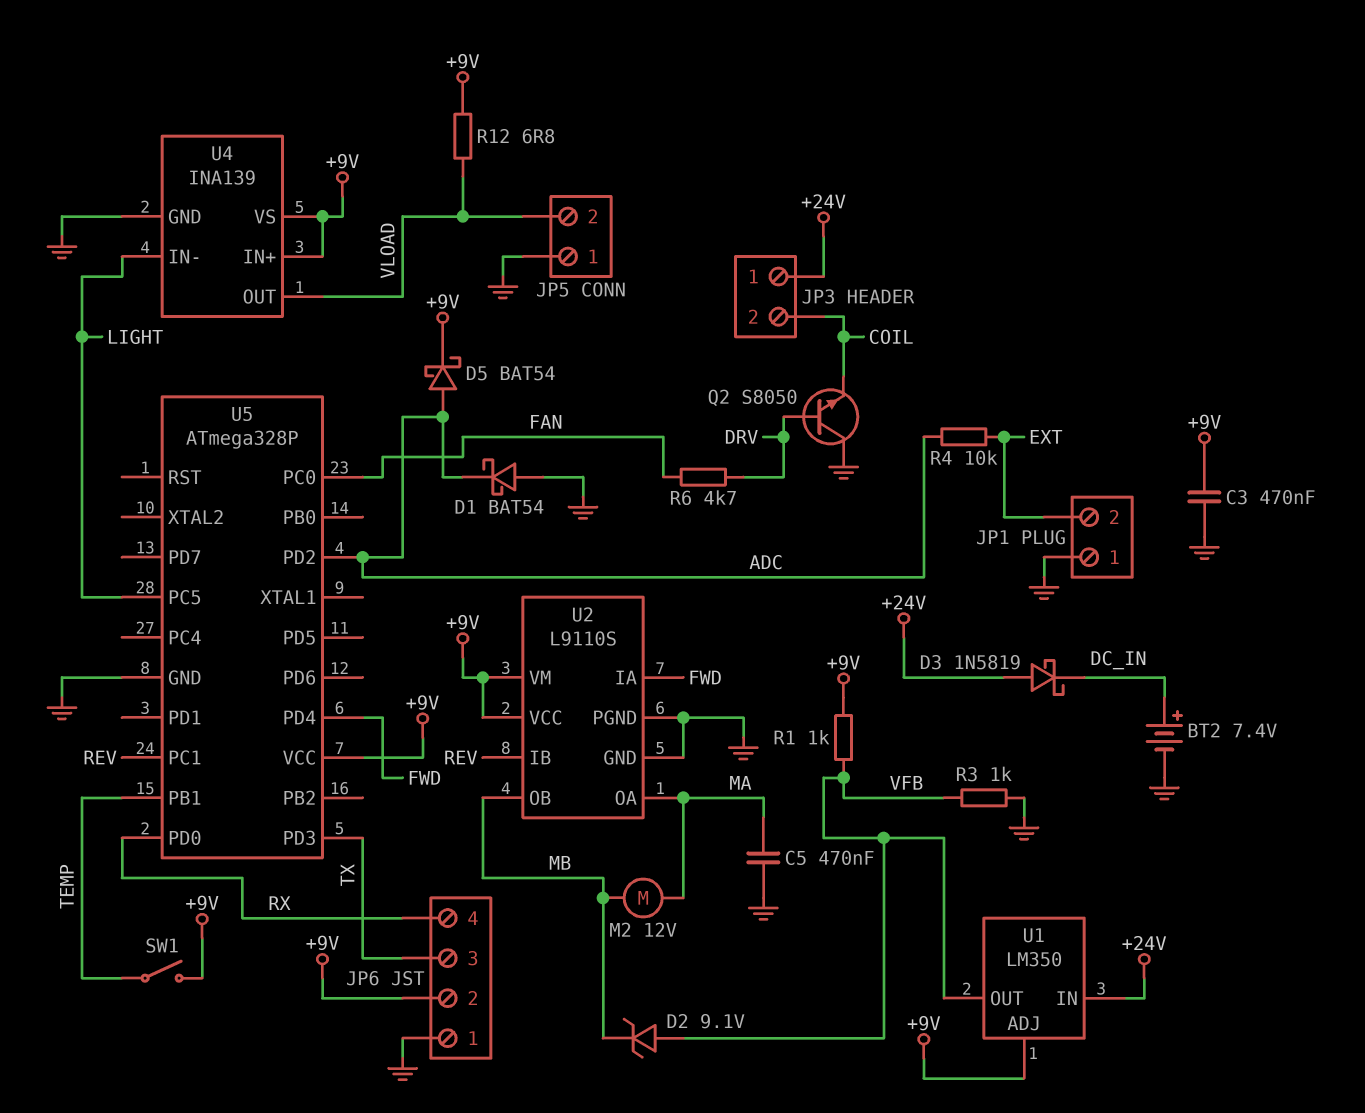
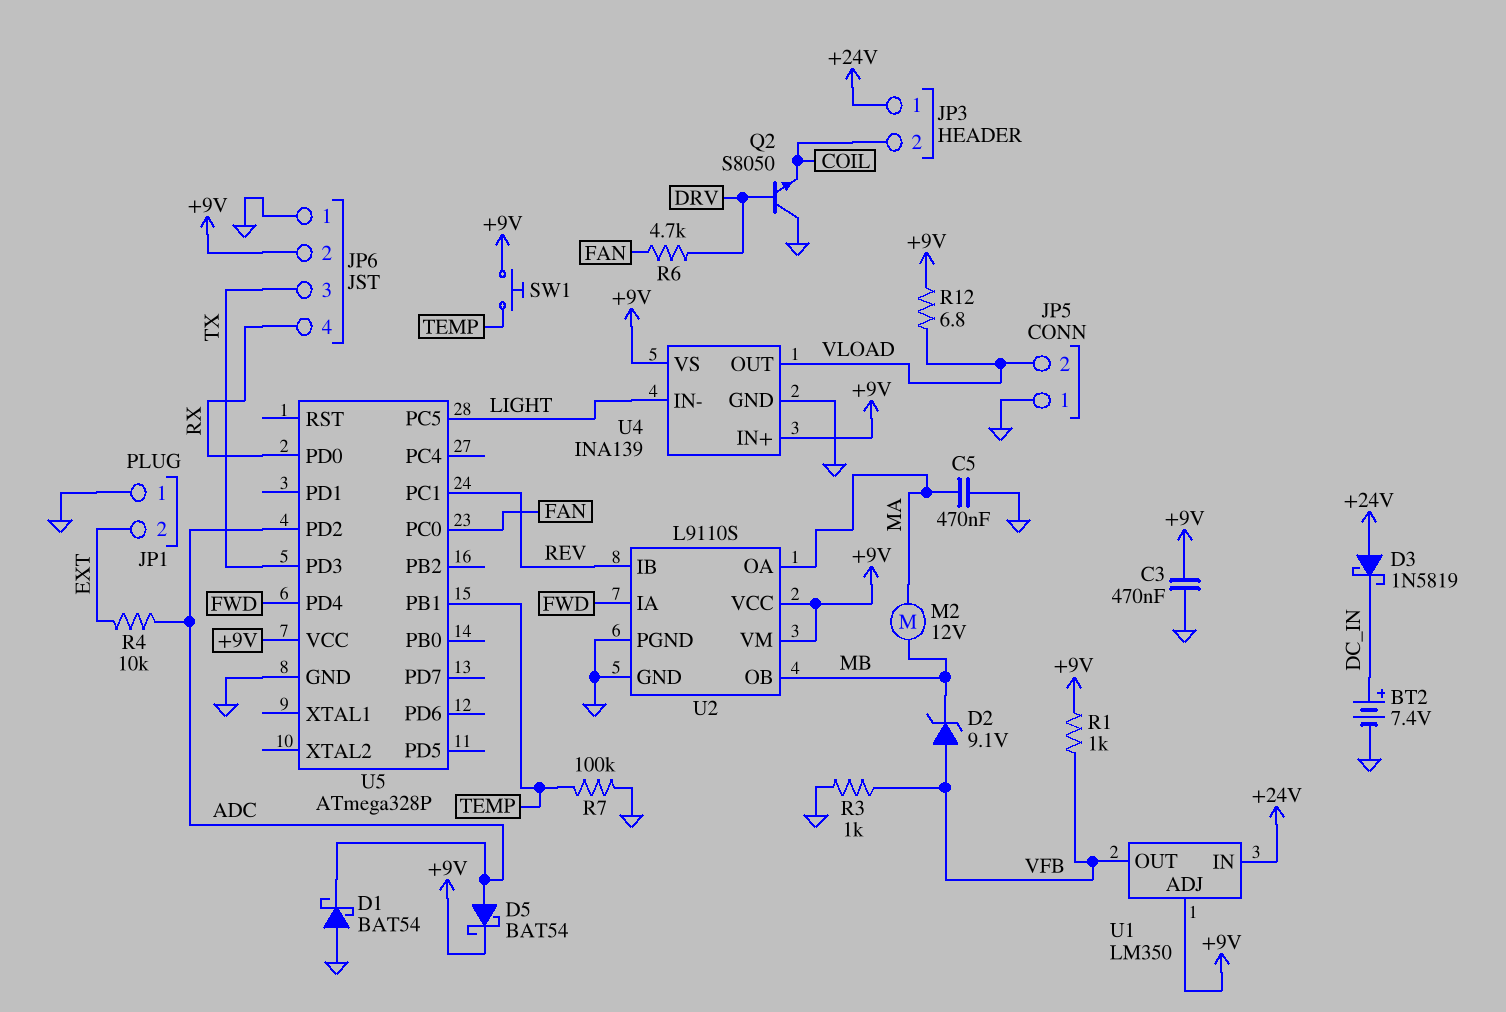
R7: none -> 100k (GND, TEMP)
SW1: switch (+9V, TEMP) -> button (+9V, TEMP)

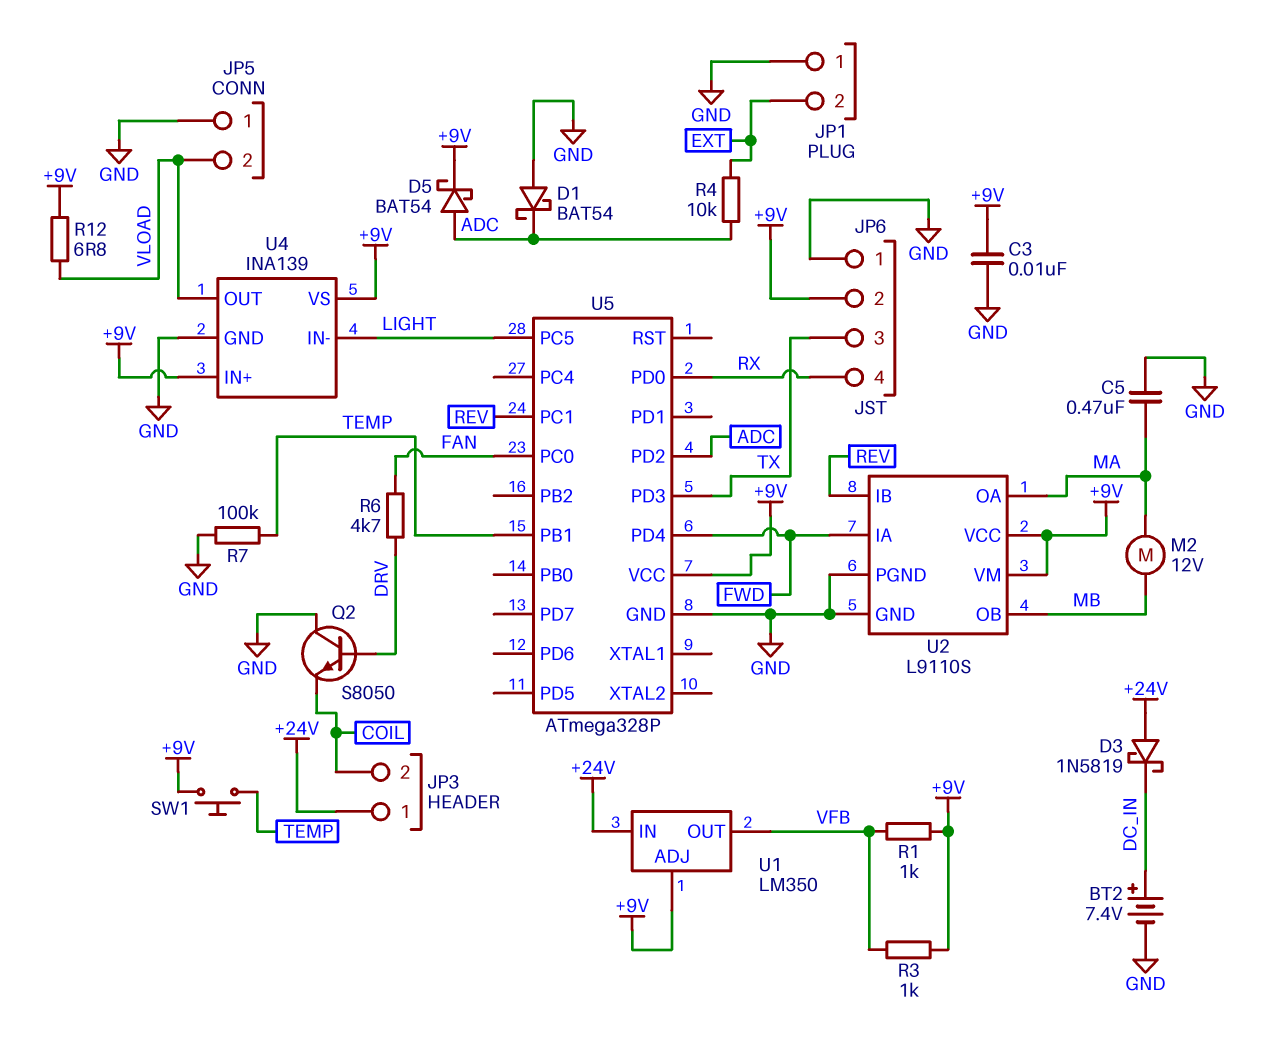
C3: 470nF (+9V, GND) -> 10nF (+9V, GND)
D2: zener 9.1V (A VFB, K MB) -> none
R3: 1k (GND, VFB) -> 1k (+9V, VFB)

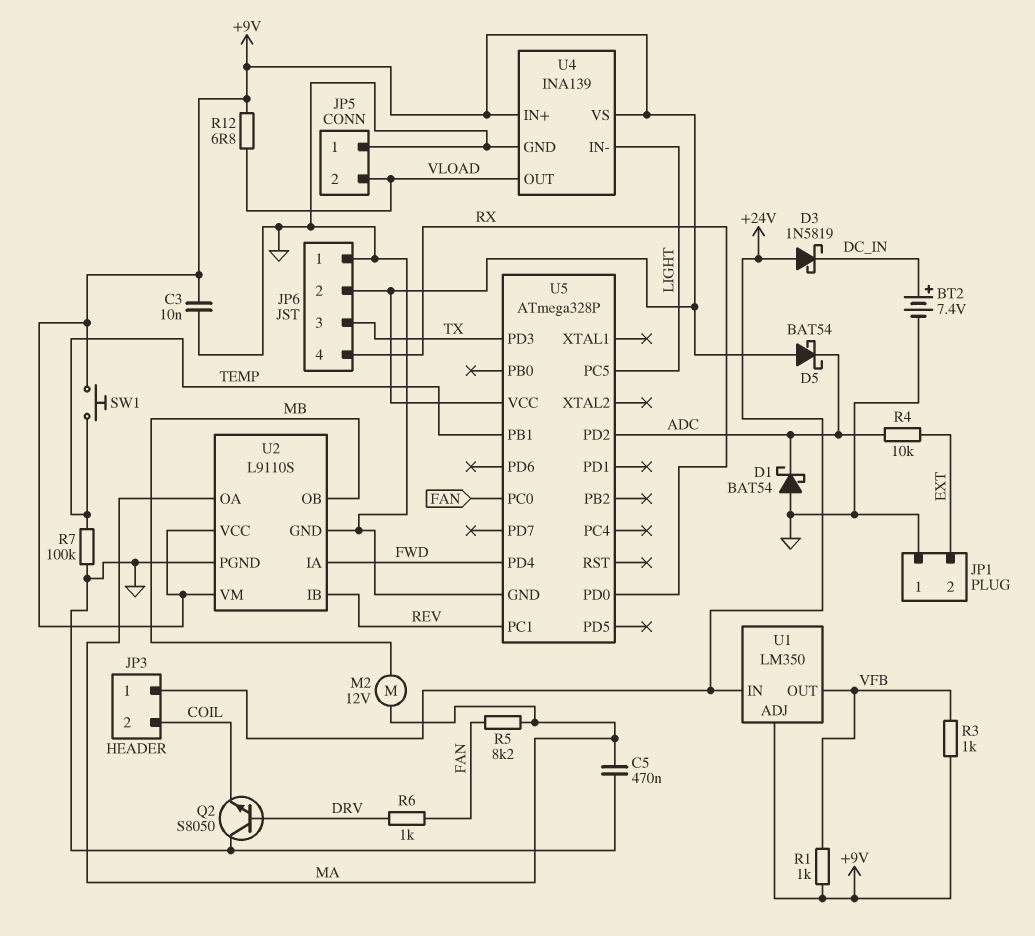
D5: schottky BAT54 (A ADC, K +9V) -> schottky BAT54 (A +9V, K ADC)
R5: none -> 8.2k (FAN, MA)
R6: 4.7k (DRV, FAN) -> 1k (DRV, FAN)

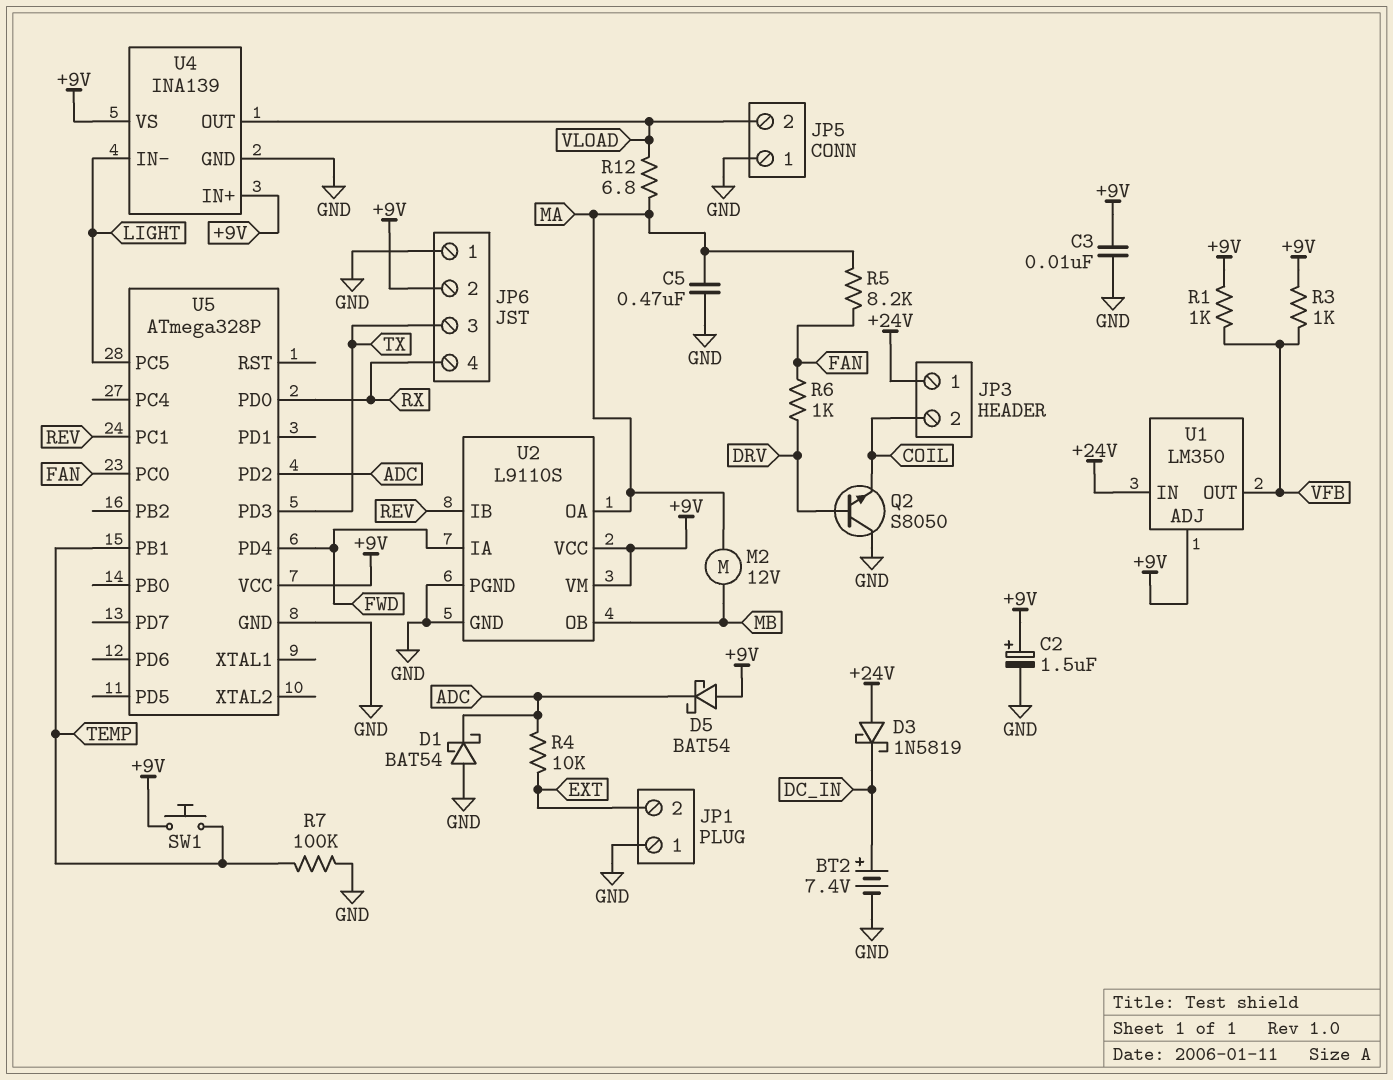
C2: none -> 1.5uF (plus +9V, minus GND)
R12: 6.8 (+9V, VLOAD) -> 6.8 (MA, VLOAD)

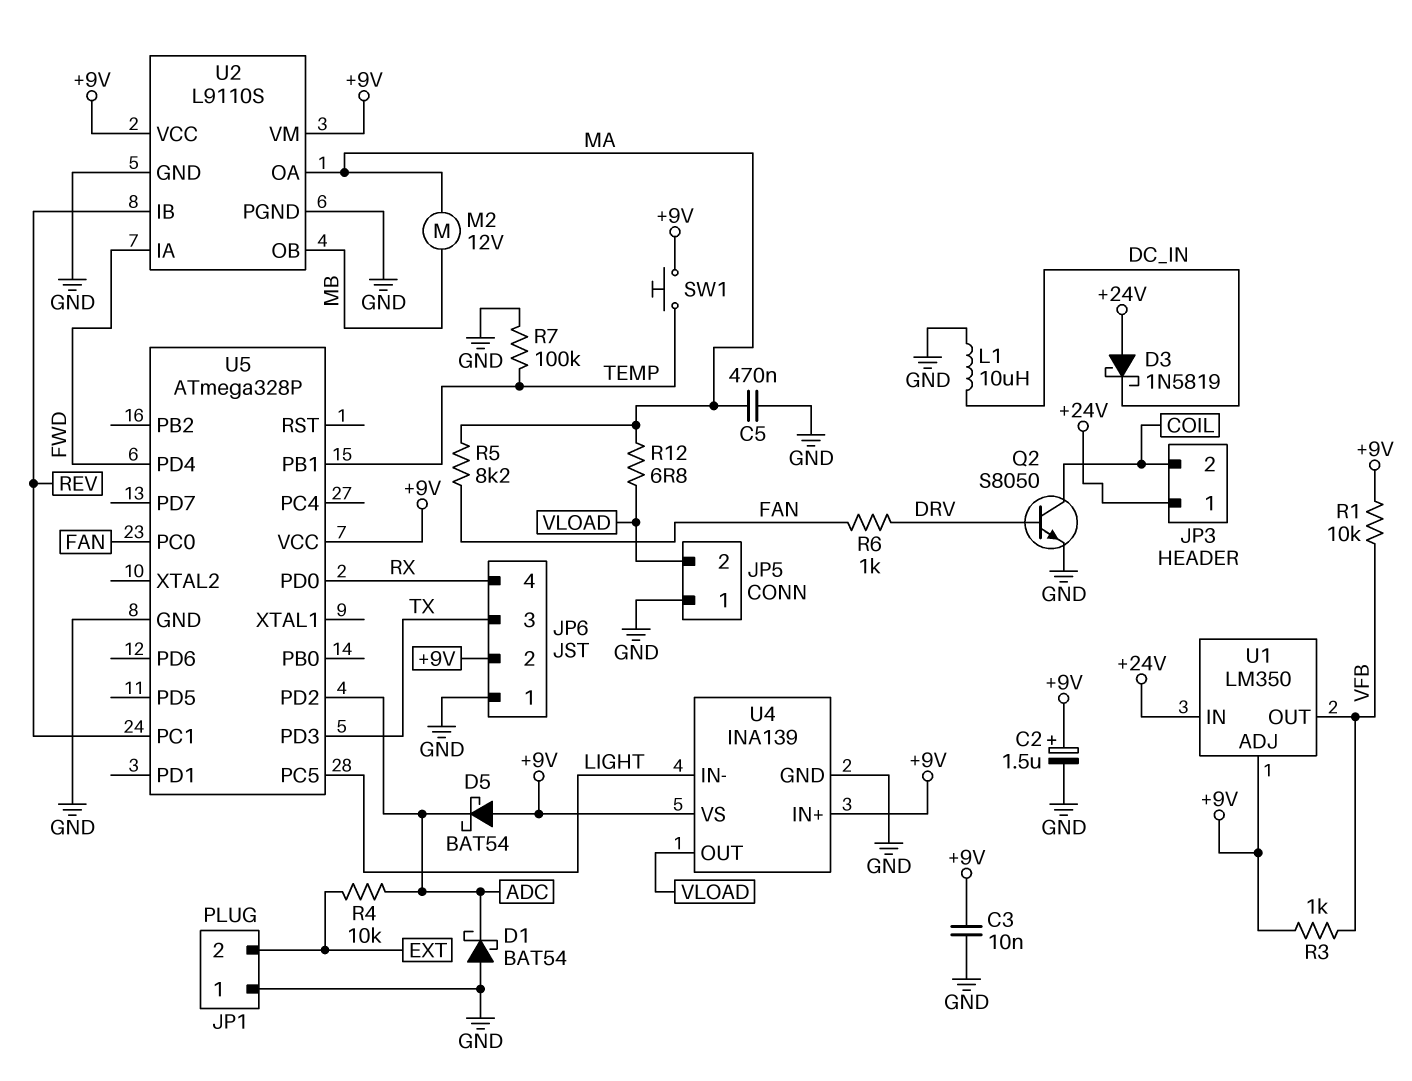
BT2: 7.4V (plus DC_IN, minus GND) -> none
L1: none -> 10uH (DC_IN, GND)
Q2: NPN S8050 (B DRV, C GND, E COIL) -> NPN S8050 (B DRV, C COIL, E GND)
R1: 1k (+9V, VFB) -> 10k (+9V, VFB)

